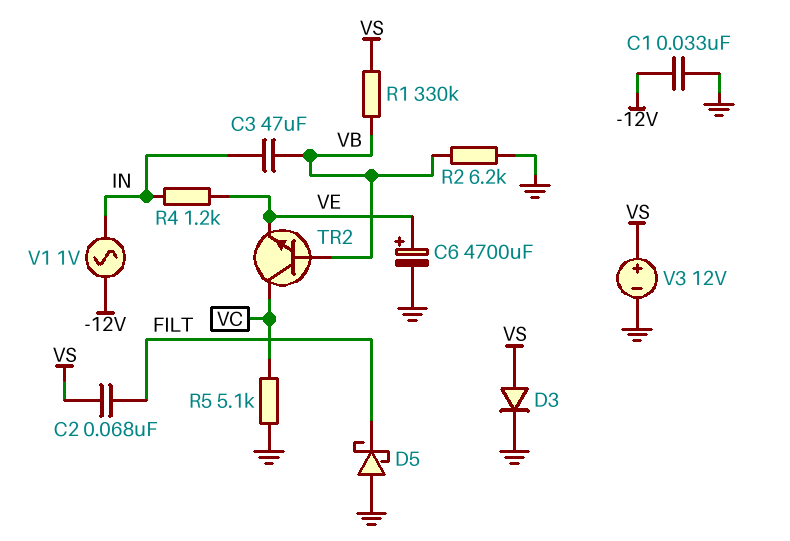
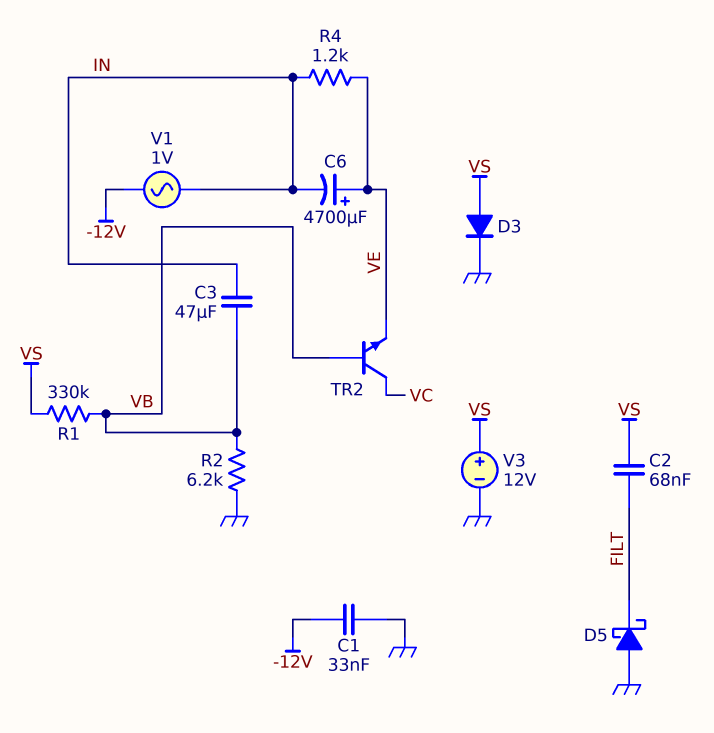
C6: 4700uF (plus VE, minus GND) -> 4700uF (plus VE, minus IN)
R5: 5.1k (GND, VC) -> none

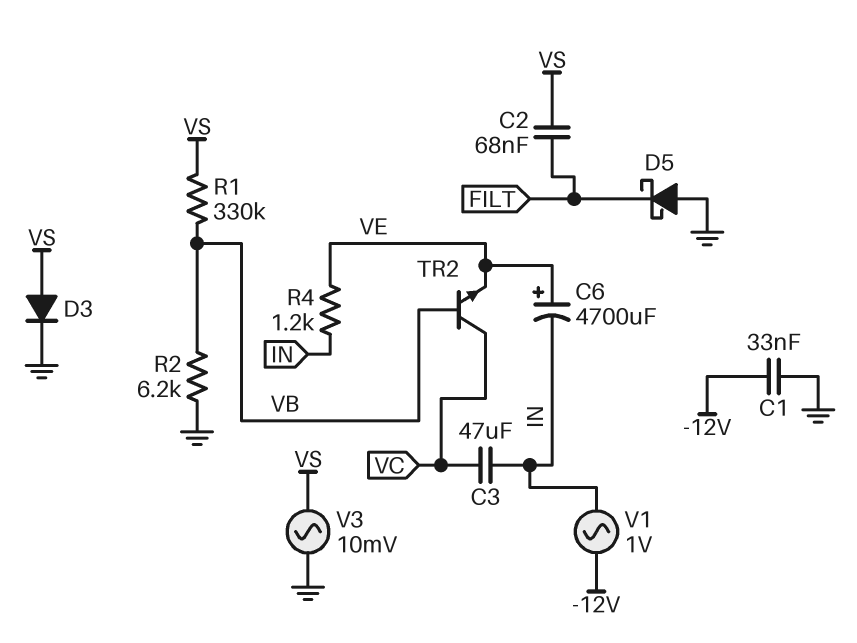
C3: 47uF (IN, VB) -> 47uF (IN, VC)
V3: 12V (plus VS, minus GND) -> AC 10mV (GND, VS)

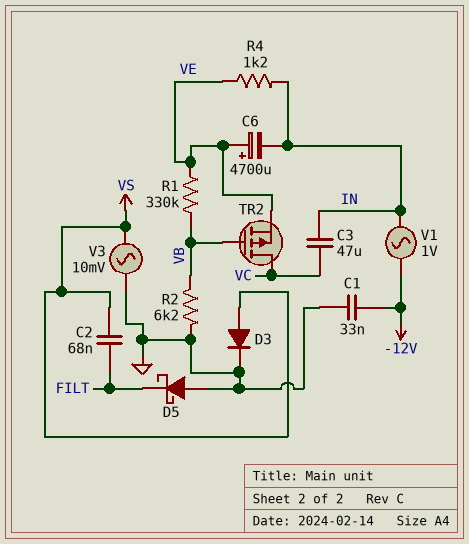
R1: 330k (VB, VS) -> 330k (VB, VE)
TR2: NPN (B VB, C VC, E VE) -> PMOS (G VB, D VC, S VE)

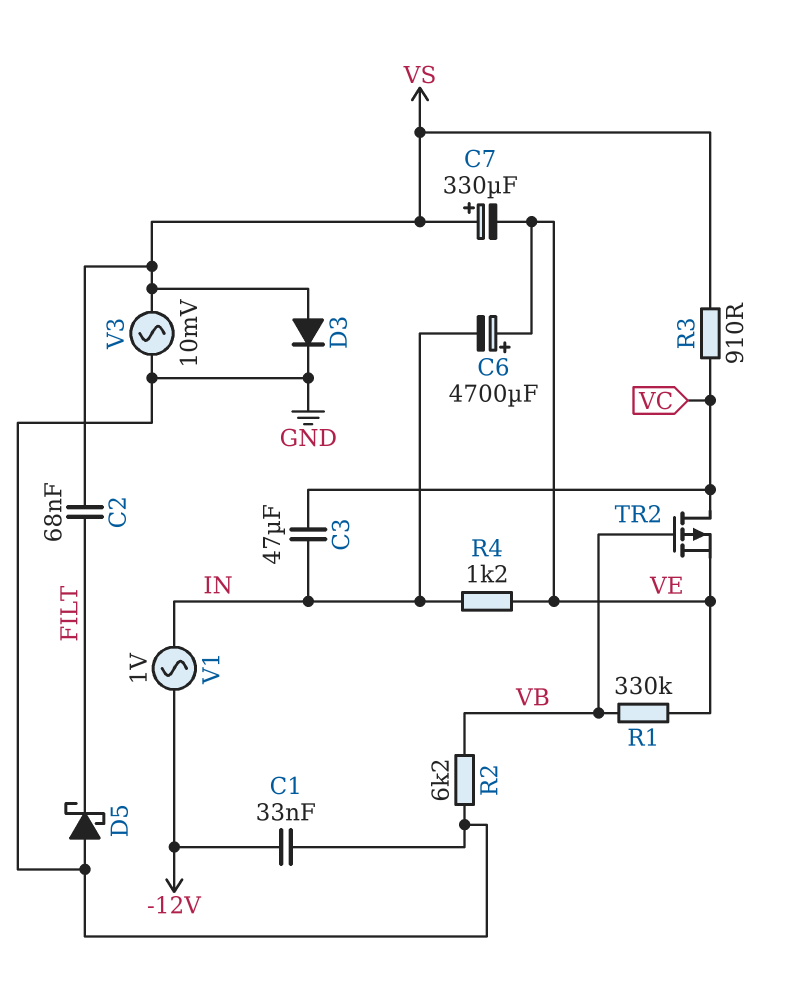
C7: none -> 330uF (plus VS, minus VE)
R3: none -> 910 (VC, VS)

